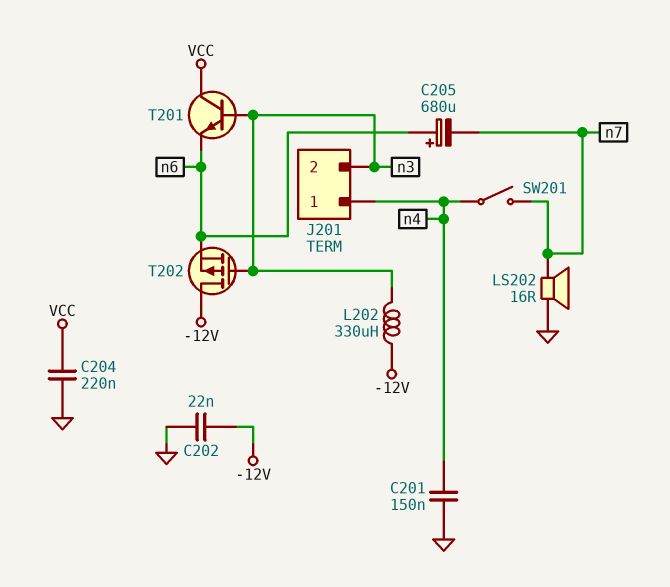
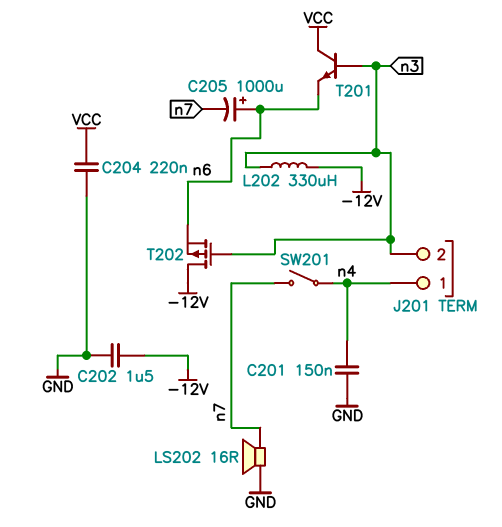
C202: 22nF (-12V, GND) -> 1.5uF (-12V, GND)
C205: 680uF (plus n6, minus n7) -> 1000uF (plus n6, minus n7)

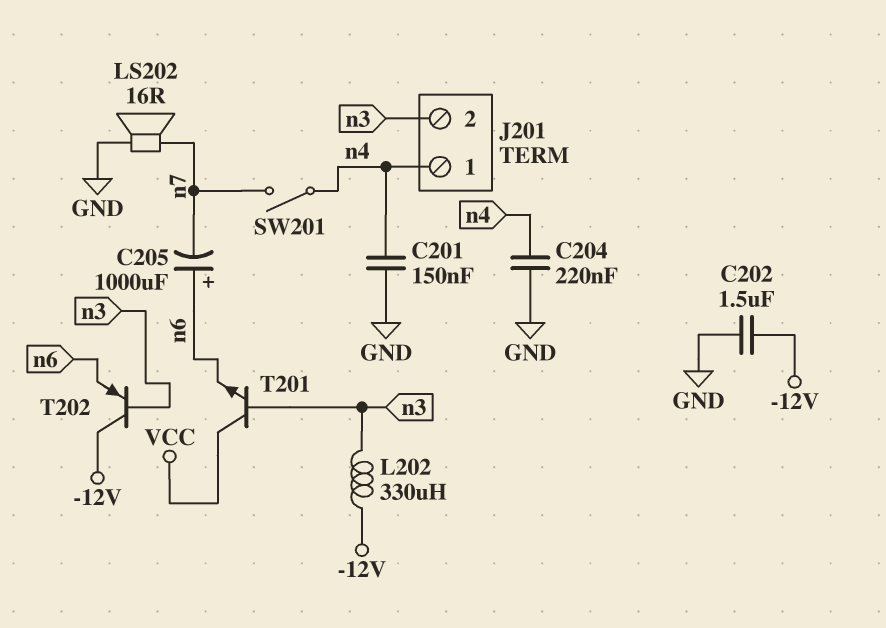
C204: 220nF (GND, VCC) -> 220nF (GND, n4)
T202: PMOS (G n3, D -12V, S n6) -> PNP (B n3, C -12V, E n6)

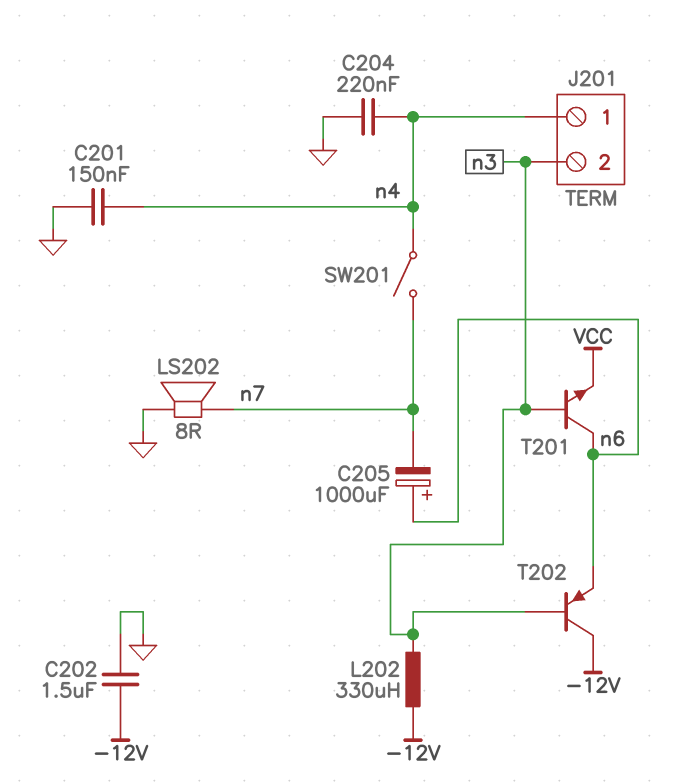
LS202: speaker 16R (GND, n7) -> speaker 8R (GND, n7)
T201: NPN (B n3, C VCC, E n6) -> NPN (B n3, C n6, E VCC)

